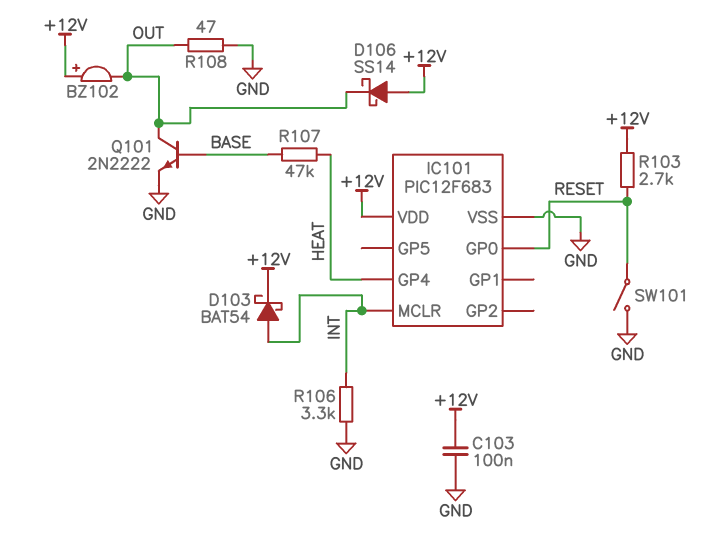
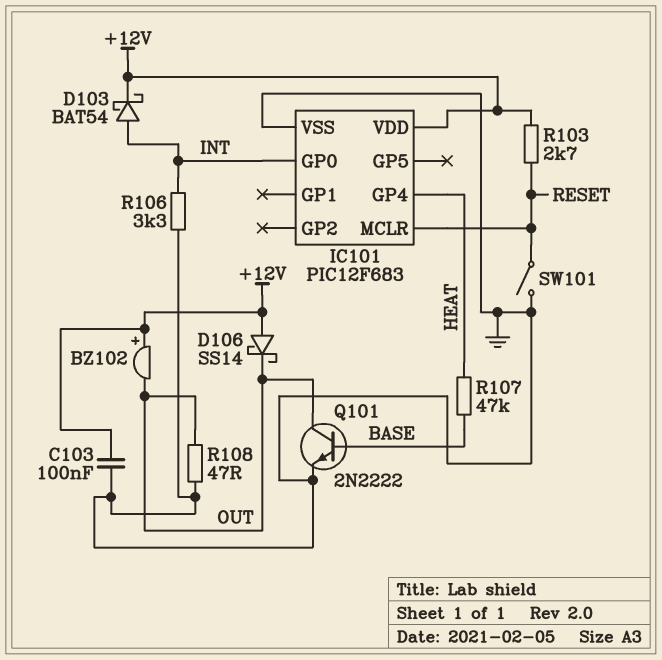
IC101 pin GP0: RESET -> INT
IC101 pin MCLR: INT -> RESET

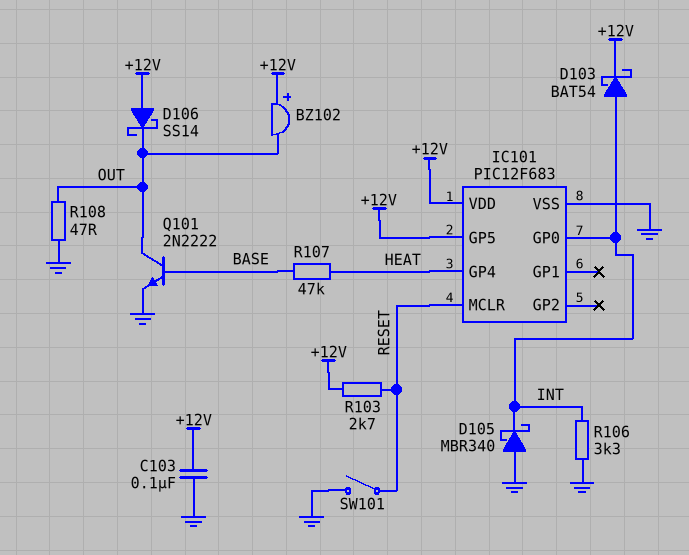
D105: none -> schottky MBR340 (A GND, K INT)
IC101 pin GP5: none -> +12V

